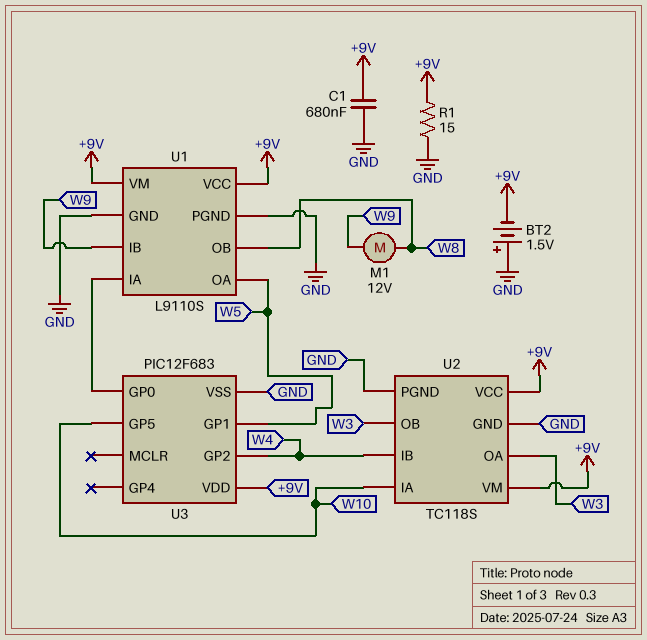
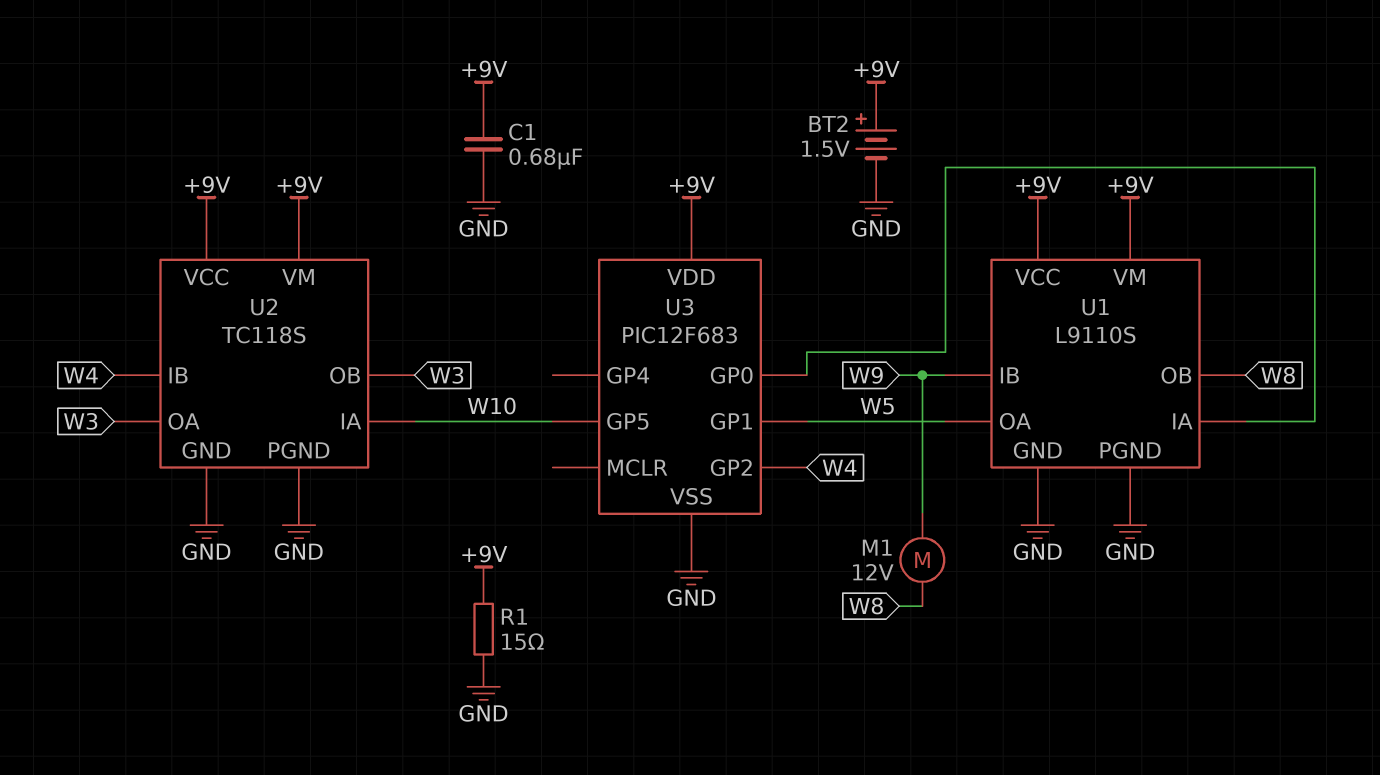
BT2: 1.5V (plus GND, minus +9V) -> 1.5V (plus +9V, minus GND)

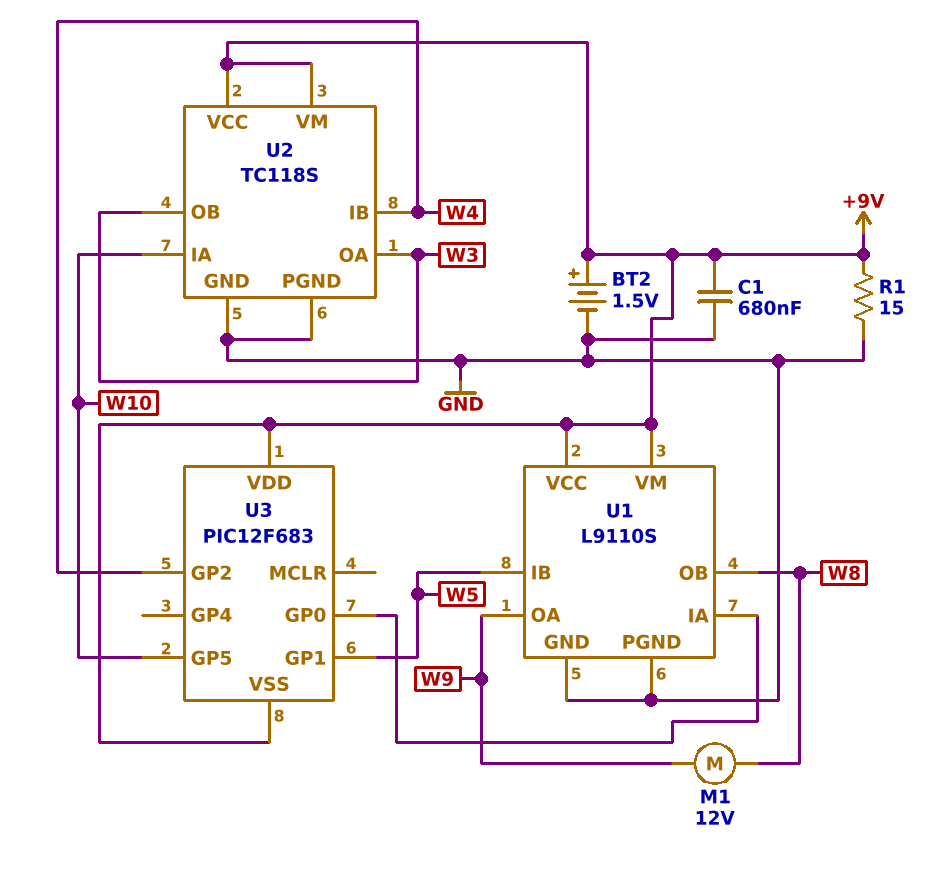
U1 pin IB: W9 -> W5
U1 pin OA: W5 -> W9
U3 pin VSS: GND -> +9V

